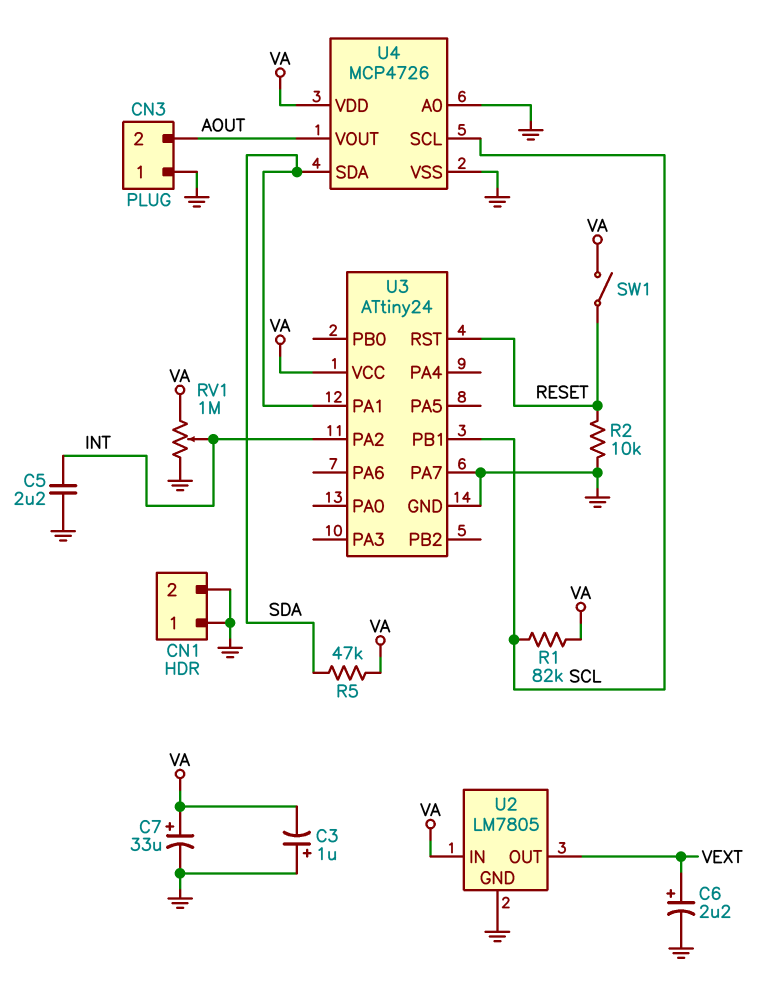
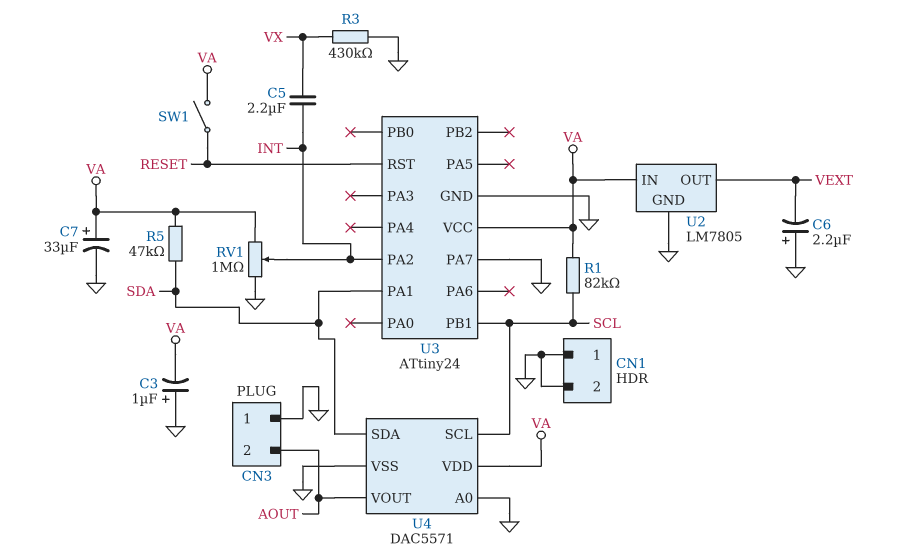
C5: 2.2uF (GND, INT) -> 2.2uF (INT, VX)
C6: 2.2uF (plus VEXT, minus GND) -> 2.2uF (plus GND, minus VEXT)
R2: 10k (GND, RESET) -> none
R3: none -> 430k (GND, VX)
U4: MCP4726 -> DAC5571

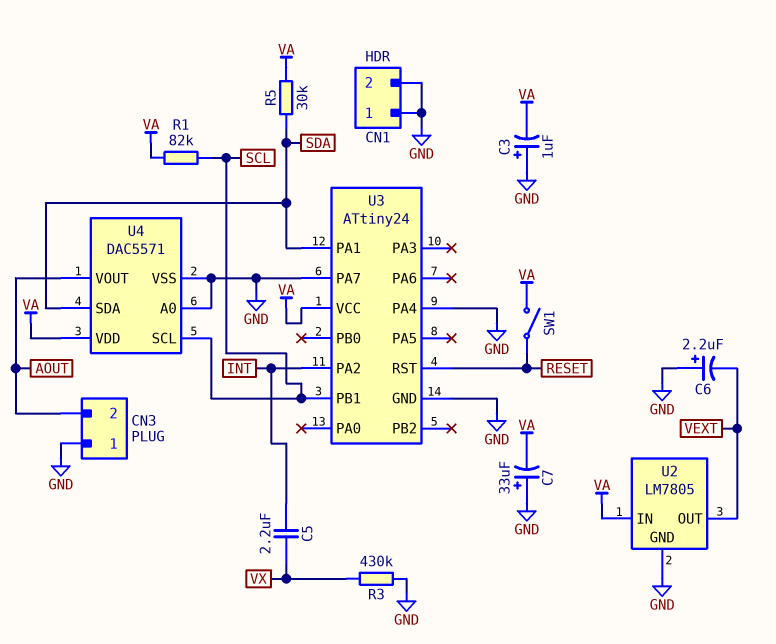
C7: 33uF (plus VA, minus GND) -> 33uF (plus GND, minus VA)
R5: 47k (SDA, VA) -> 30k (SDA, VA)
RV1: 1M (GND, VA, wiper INT) -> none
U3 pin PA4: none -> GND

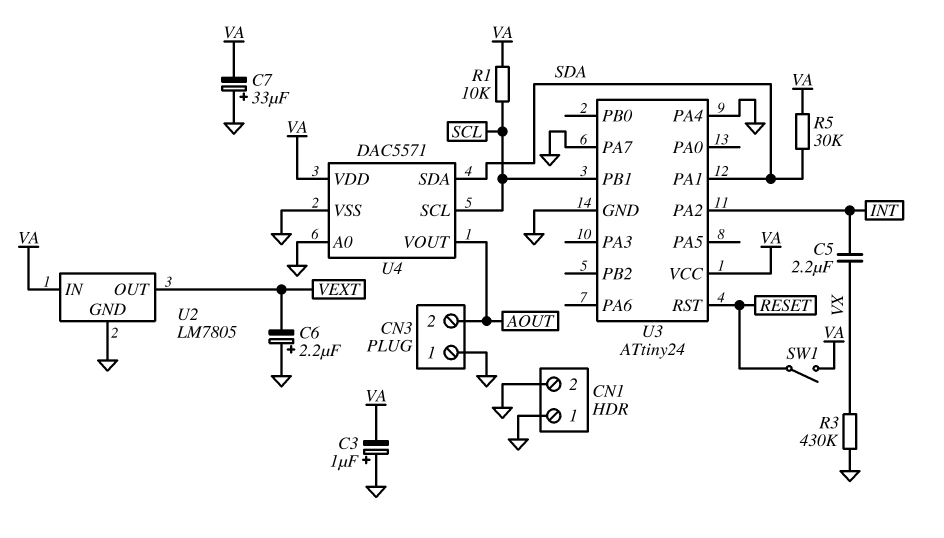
R1: 82k (SCL, VA) -> 10k (SCL, VA)

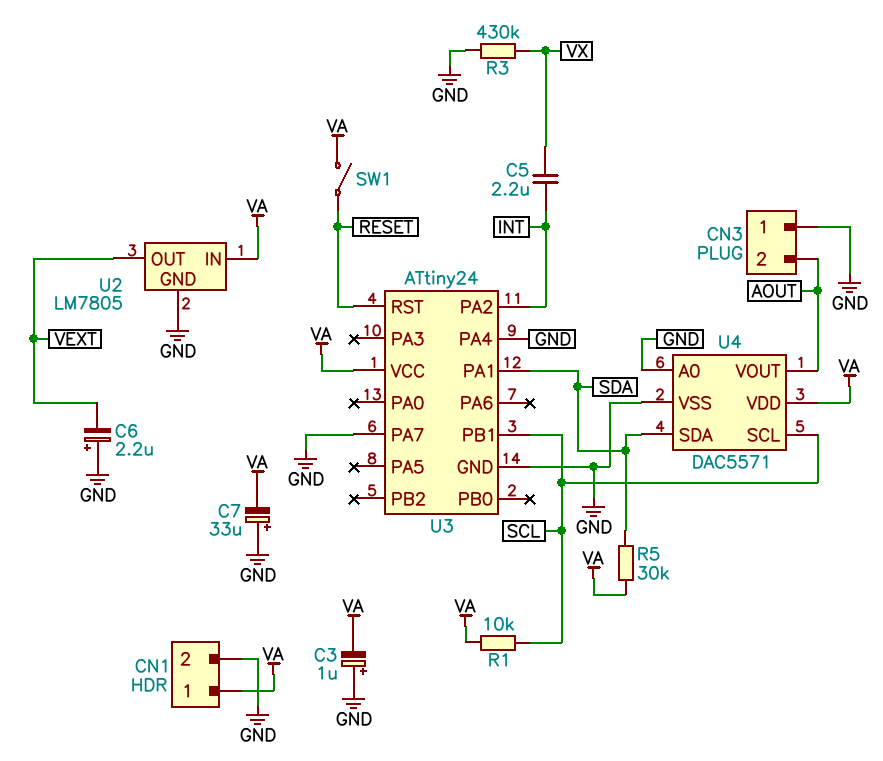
CN1 pin 1: GND -> VA

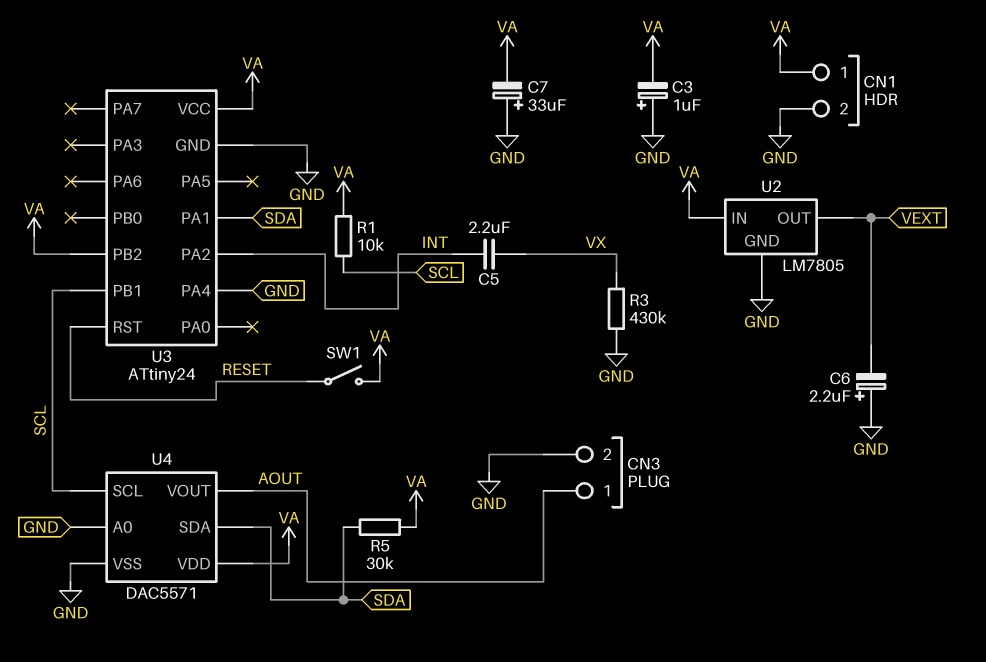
CN3 pin 1: GND -> AOUT
CN3 pin 2: AOUT -> GND
U3 pin PA7: GND -> none
U3 pin PB2: none -> VA

